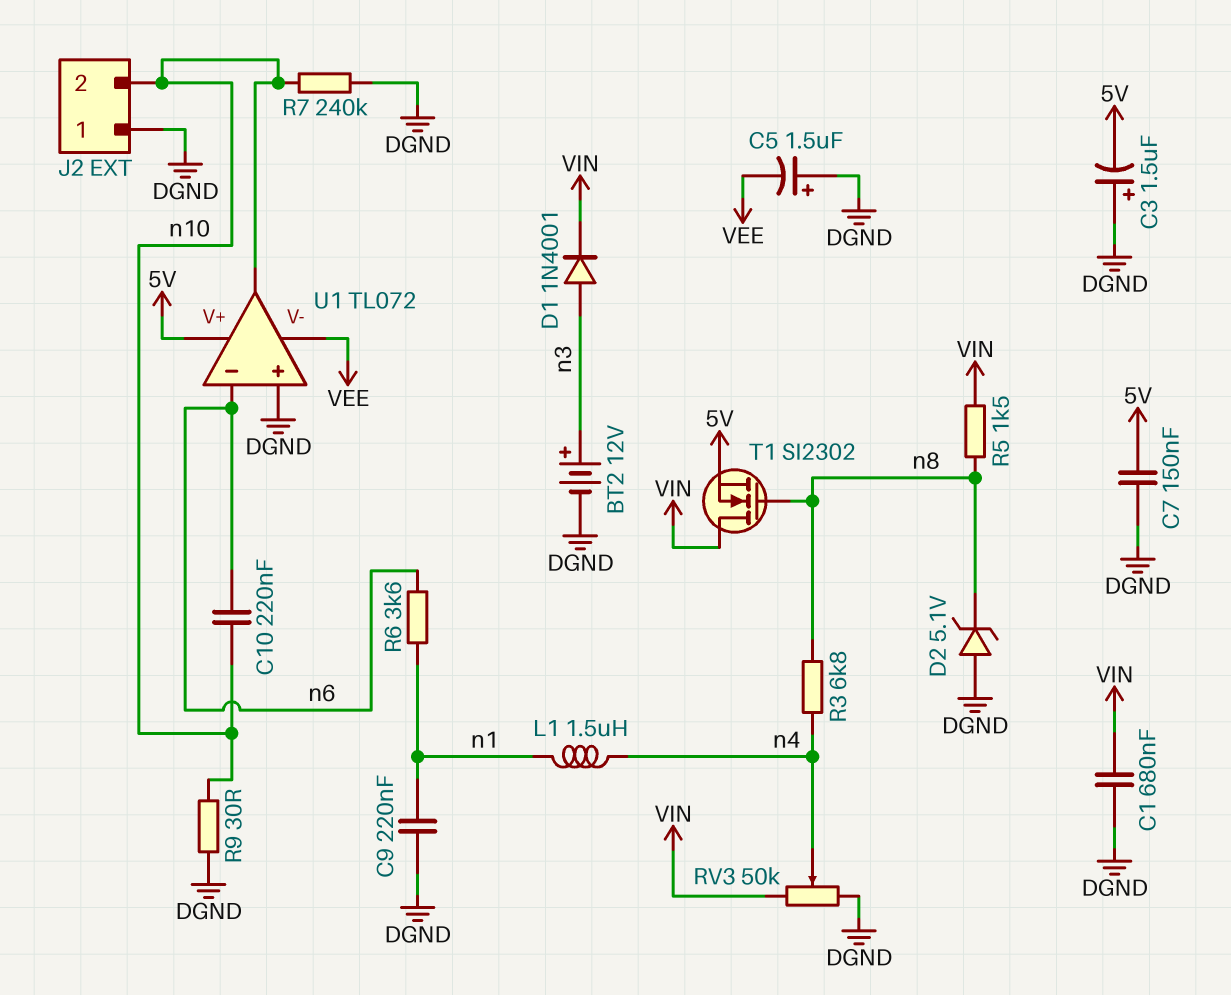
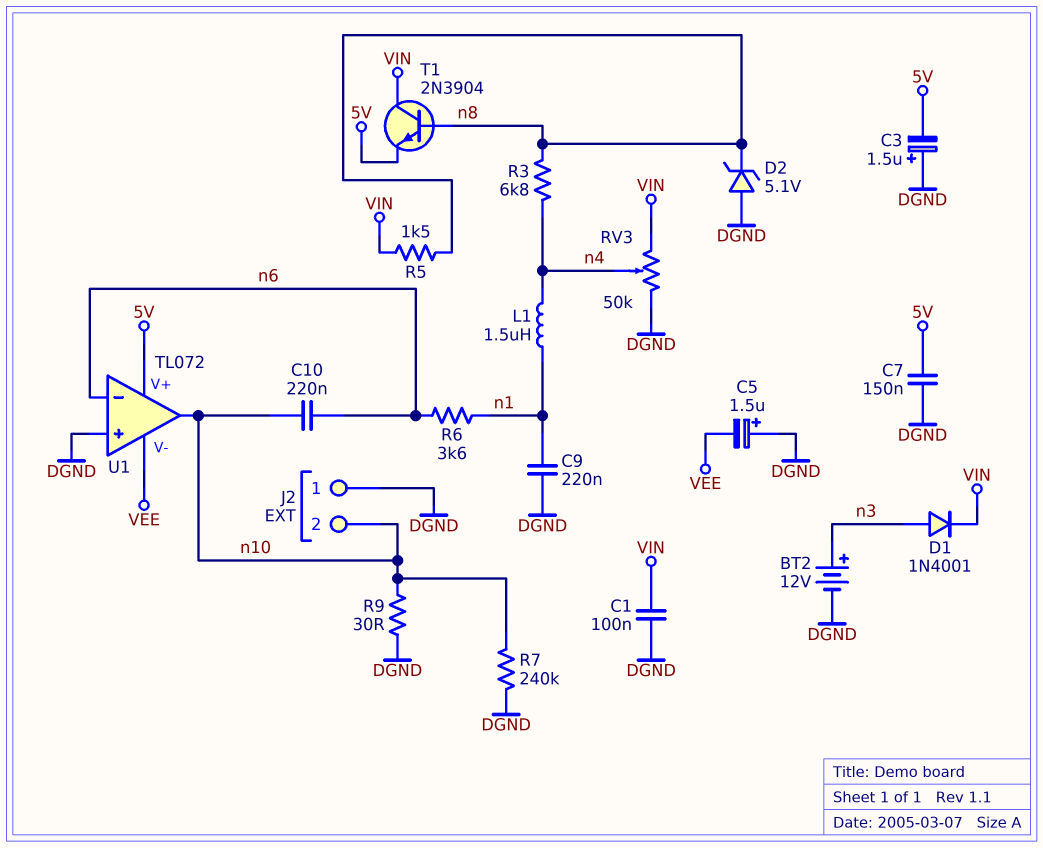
C1: 680nF (DGND, VIN) -> 100nF (DGND, VIN)
T1: NMOS SI2302 (G n8, D VIN, S 5V) -> NPN 2N3904 (B n8, C VIN, E 5V)

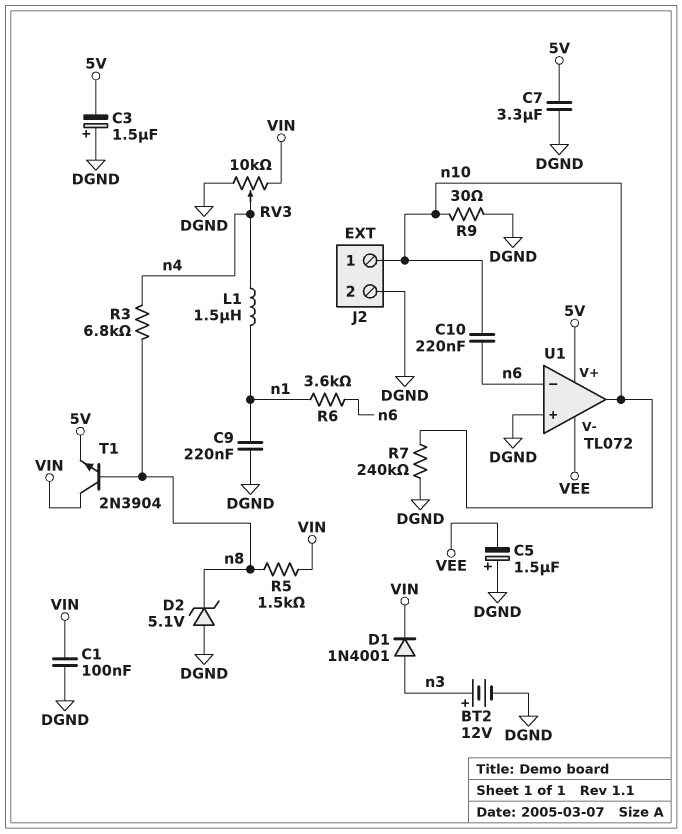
C7: 150nF (5V, DGND) -> 3.3uF (5V, DGND)
J2 pin 1: DGND -> n10
J2 pin 2: n10 -> DGND
RV3: 50k (DGND, VIN, wiper n4) -> 10k (DGND, VIN, wiper n4)

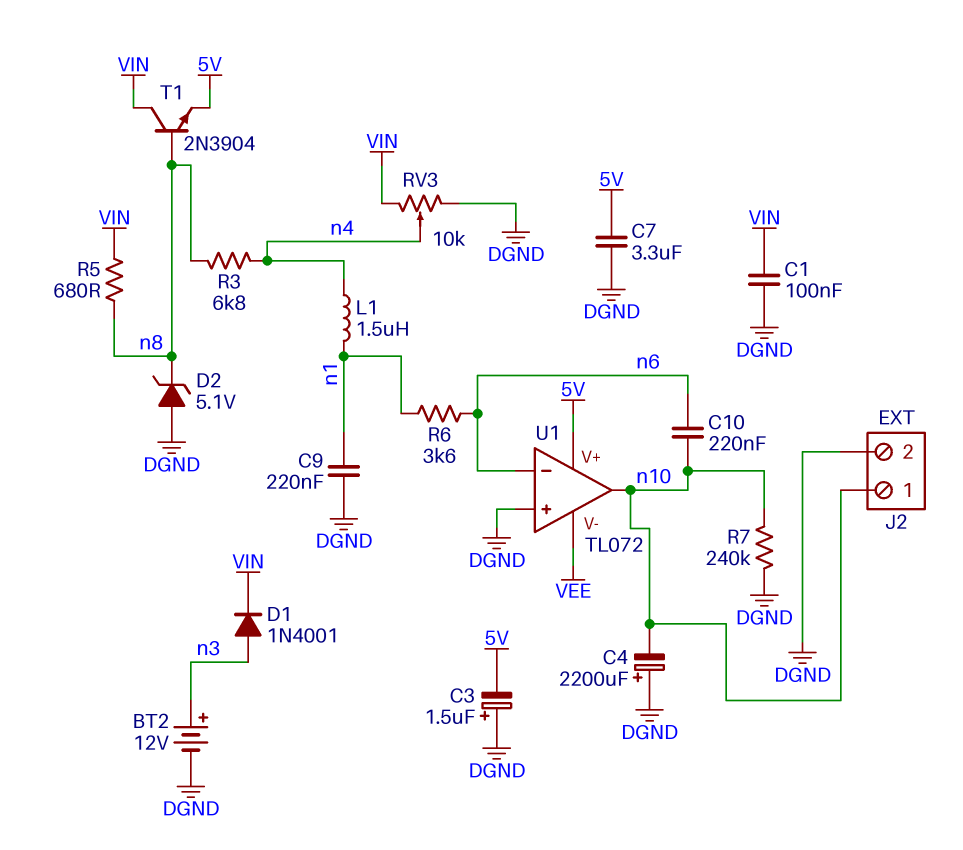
C4: none -> 2200uF (plus DGND, minus n10)
C5: 1.5uF (plus DGND, minus VEE) -> none
R5: 1.5k (VIN, n8) -> 680 (VIN, n8)
R9: 30 (DGND, n10) -> none

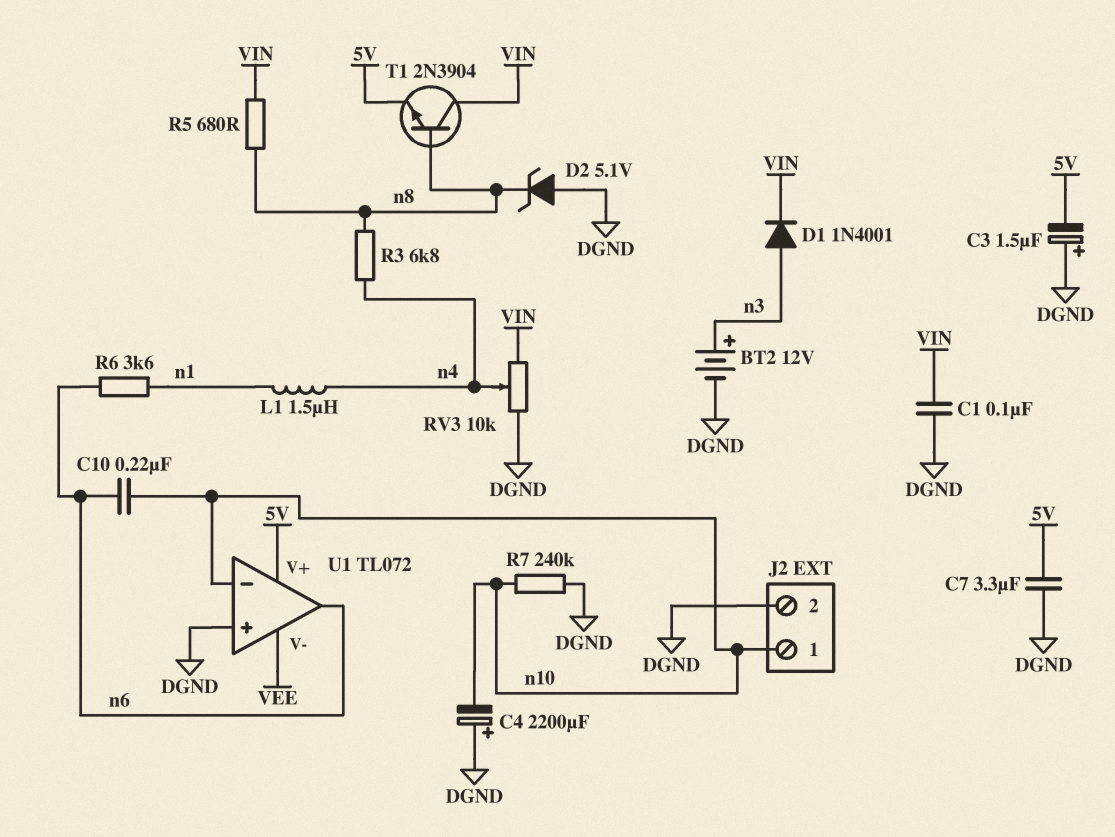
C9: 220nF (DGND, n1) -> none
U1 pin in-: n6 -> n10
U1 pin out: n10 -> n6

